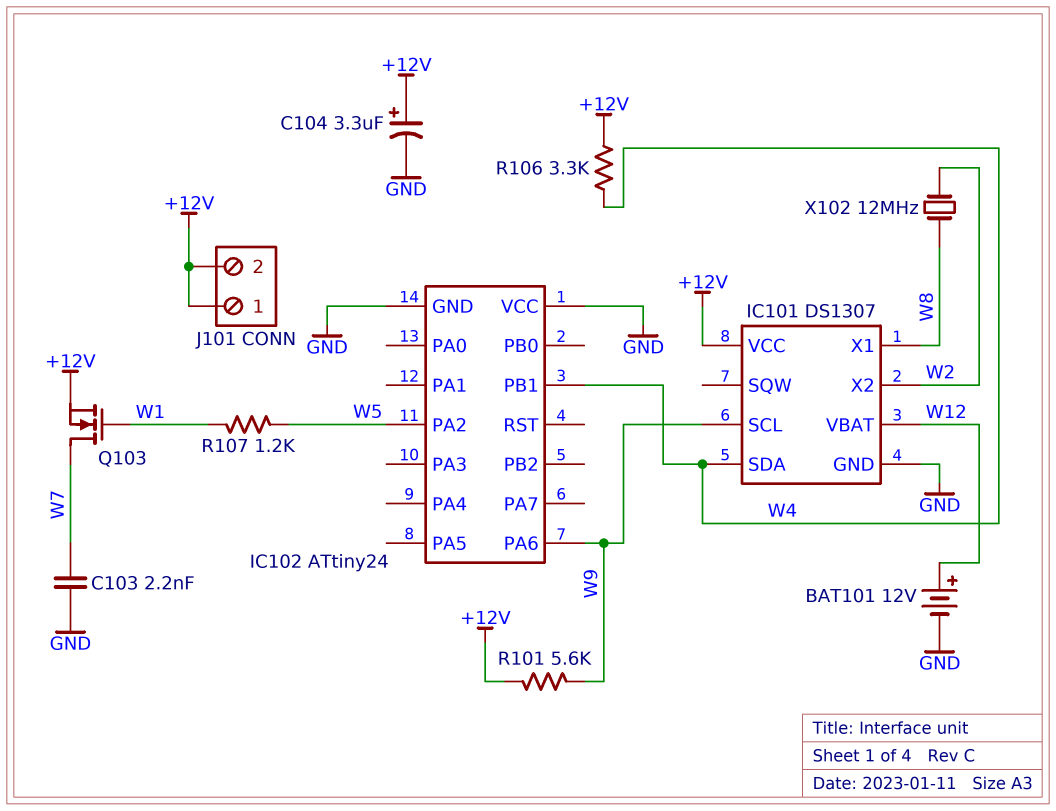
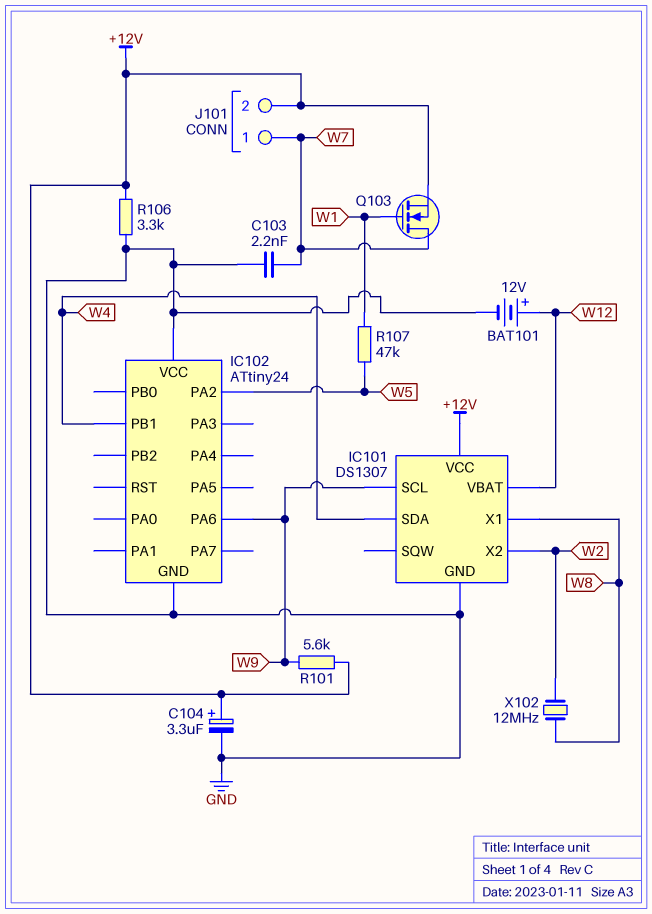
J101 pin 1: +12V -> W7
R106: 3.3k (+12V, W4) -> 3.3k (+12V, GND)
R107: 1.2k (W1, W5) -> 47k (W1, W5)

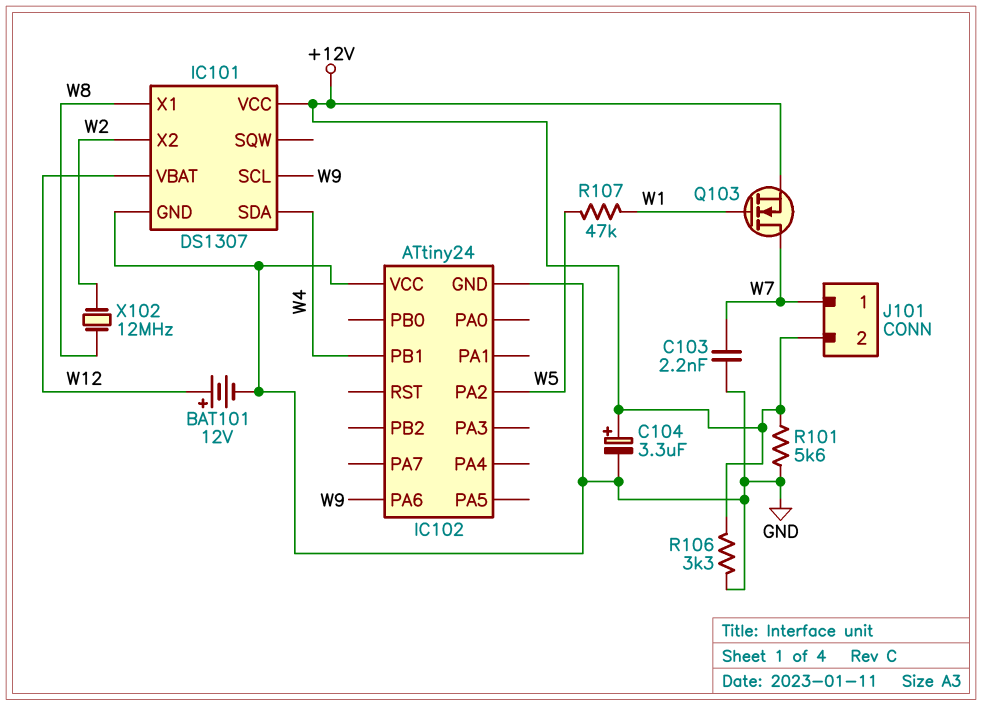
R101: 5.6k (+12V, W9) -> 5.6k (+12V, GND)

